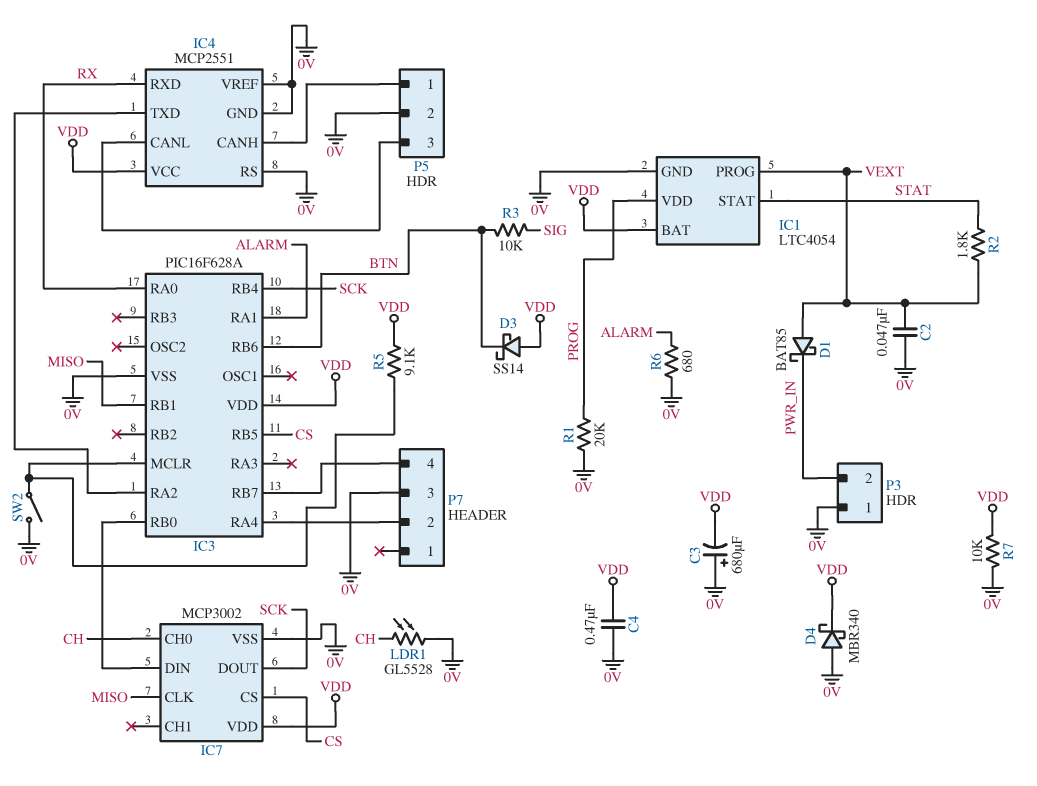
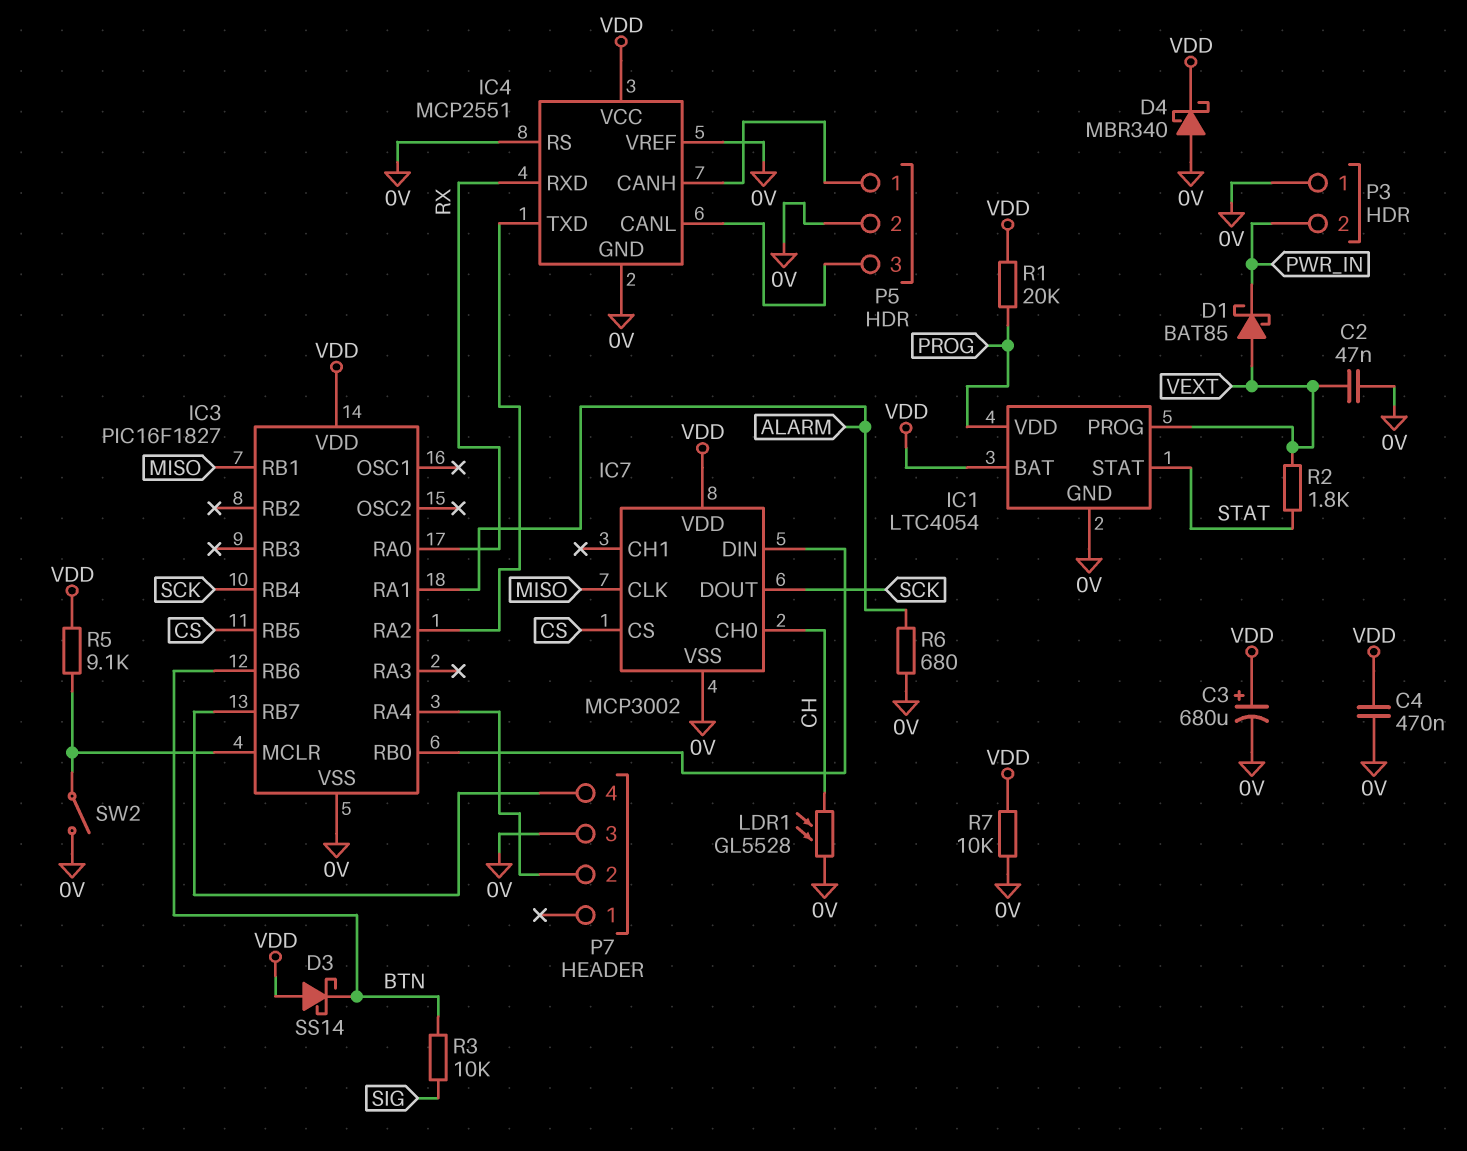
C3: 680uF (plus 0V, minus VDD) -> 680uF (plus VDD, minus 0V)
IC3: PIC16F628A -> PIC16F1827
R1: 20k (0V, PROG) -> 20k (PROG, VDD)

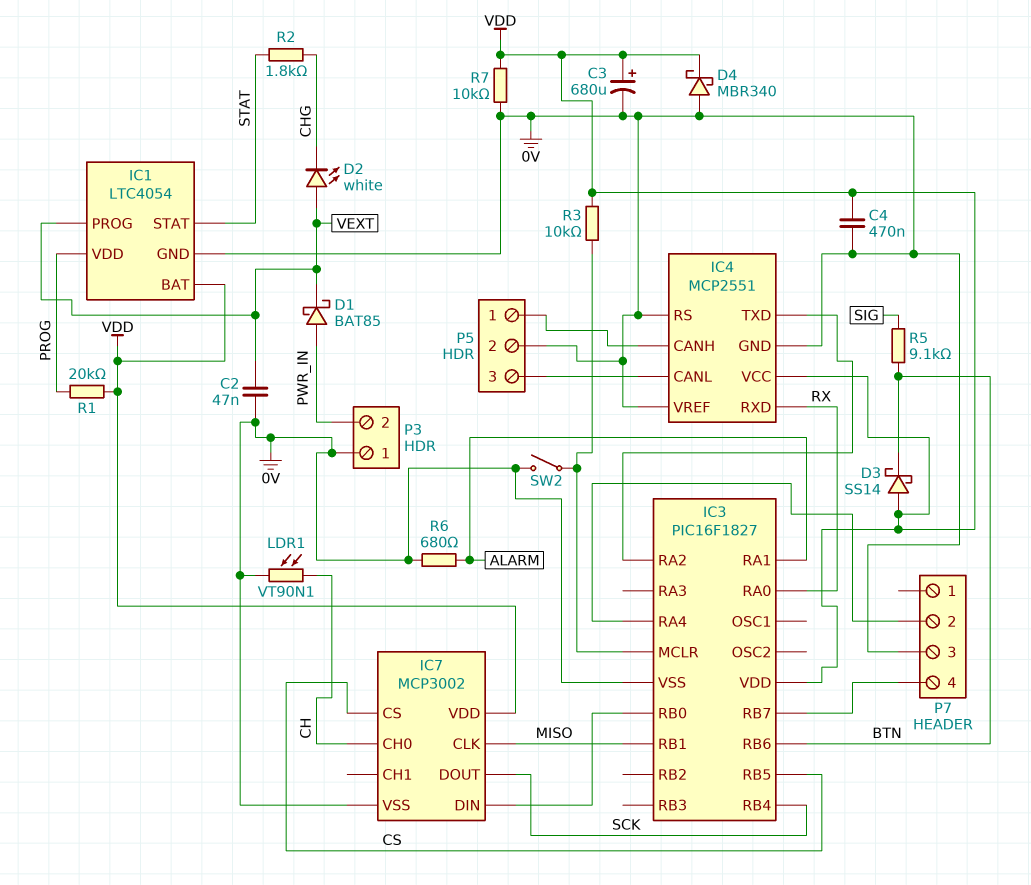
D1: schottky BAT85 (A VEXT, K PWR_IN) -> schottky BAT85 (A PWR_IN, K VEXT)
D2: none -> LED white (A VEXT, K CHG)
LDR1: GL5528 (0V, CH) -> VT90N1 (0V, CH)
R2: 1.8k (STAT, VEXT) -> 1.8k (CHG, STAT)
R3: 10k (BTN, SIG) -> 10k (IC3/MCLR, VDD)
R5: 9.1k (IC3/MCLR, VDD) -> 9.1k (BTN, SIG)

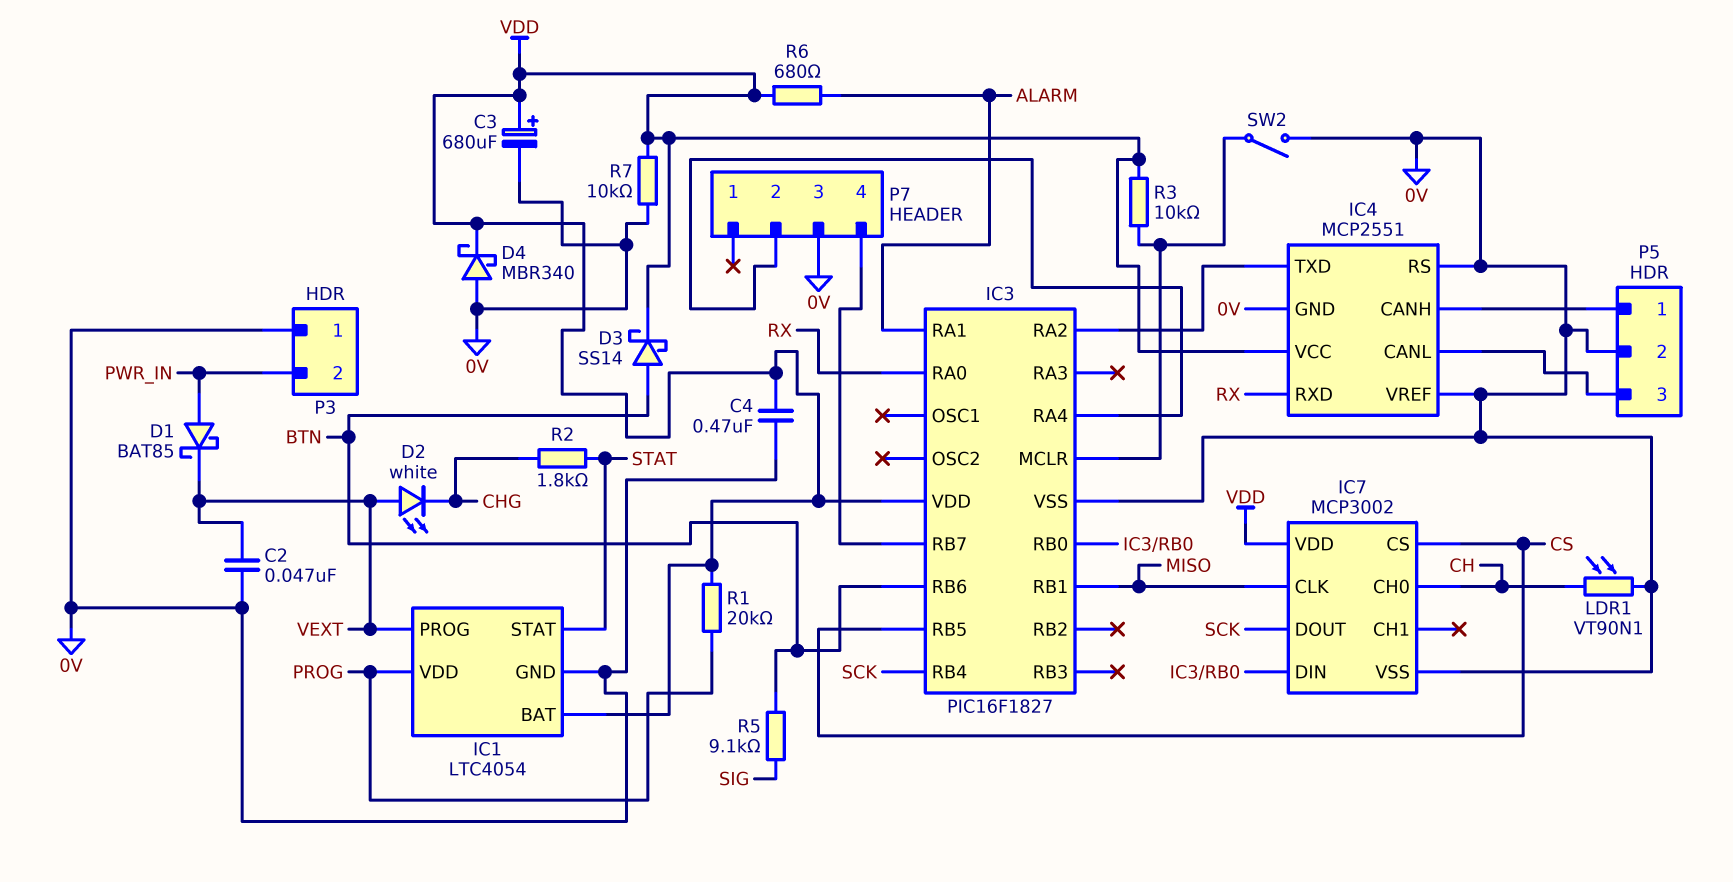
D3: schottky SS14 (A VDD, K BTN) -> schottky SS14 (A BTN, K VDD)
R6: 680 (0V, ALARM) -> 680 (ALARM, VDD)

